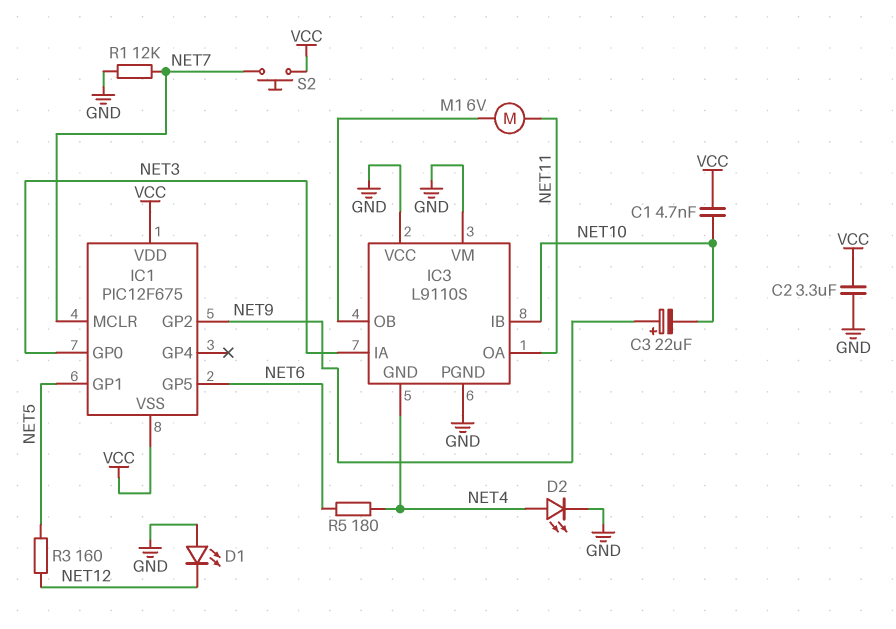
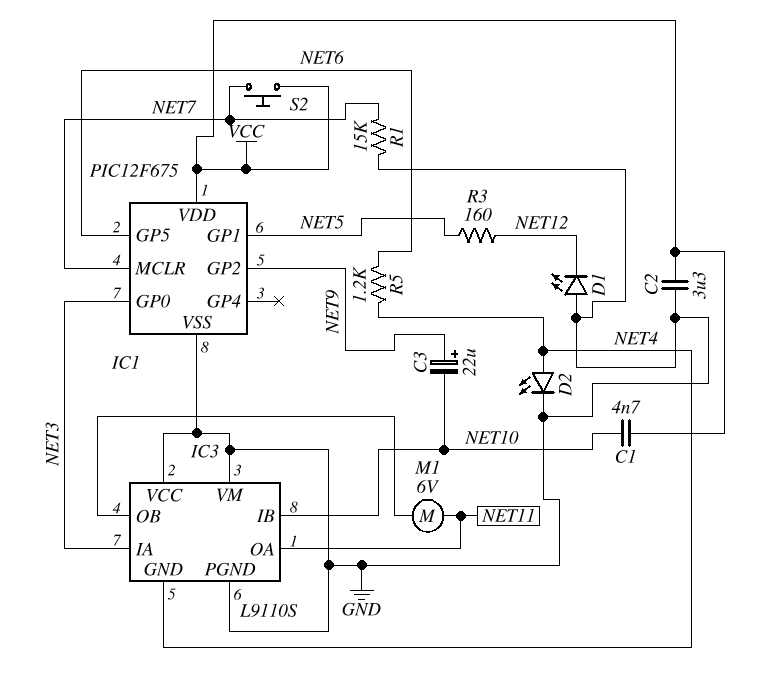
IC1 pin VSS: VCC -> GND
R1: 12k (GND, NET7) -> 15k (GND, NET7)
R5: 180 (NET4, NET6) -> 1.2k (NET4, NET6)

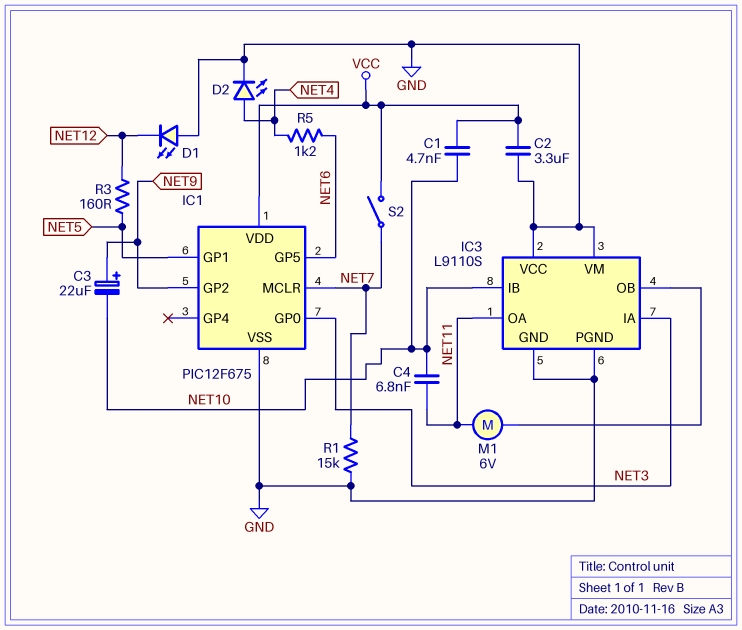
C4: none -> 6.8nF (NET10, NET11)
IC3 pin GND: NET4 -> GND
S2: button (NET7, VCC) -> switch (NET7, VCC)

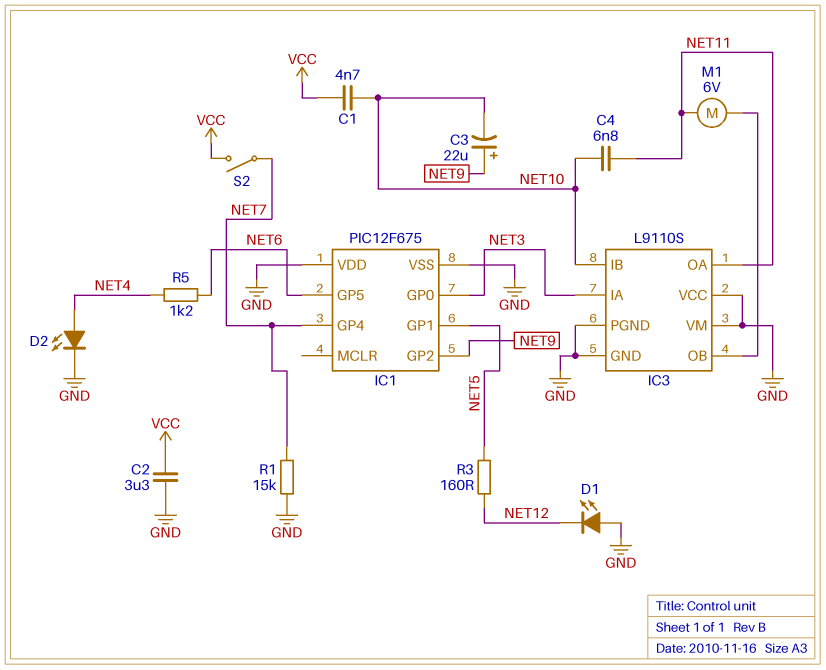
IC1 pin GP4: none -> NET7
IC1 pin MCLR: NET7 -> none
IC1 pin VDD: VCC -> GND

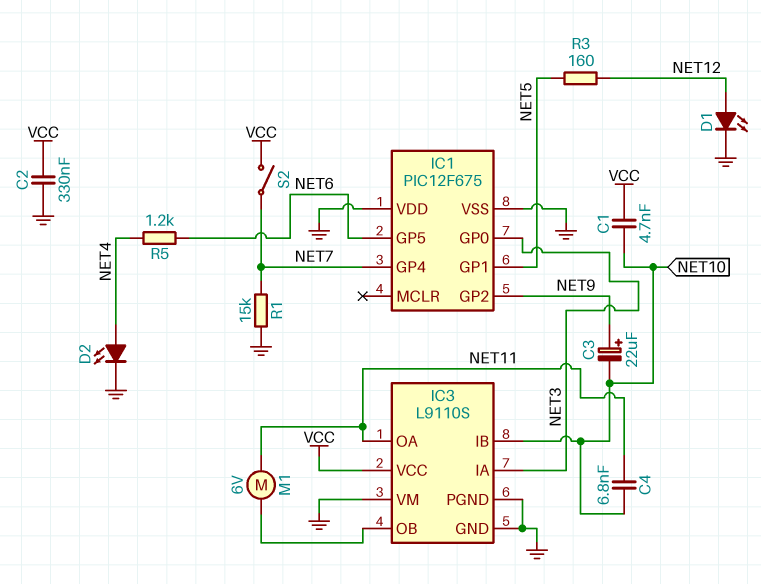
C2: 3.3uF (GND, VCC) -> 330nF (GND, VCC)
D1: LED (A GND, K NET12) -> LED (A NET12, K GND)
IC3 pin VCC: GND -> VCC

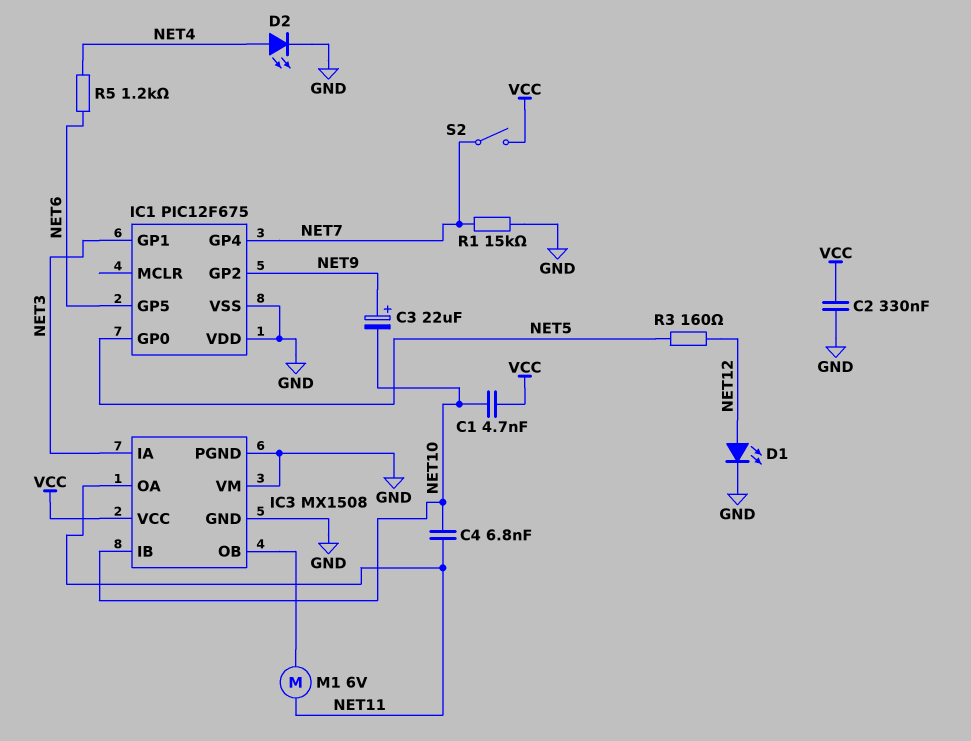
IC1 pin GP0: NET3 -> NET5
IC1 pin GP1: NET5 -> NET3
IC3: L9110S -> MX1508

